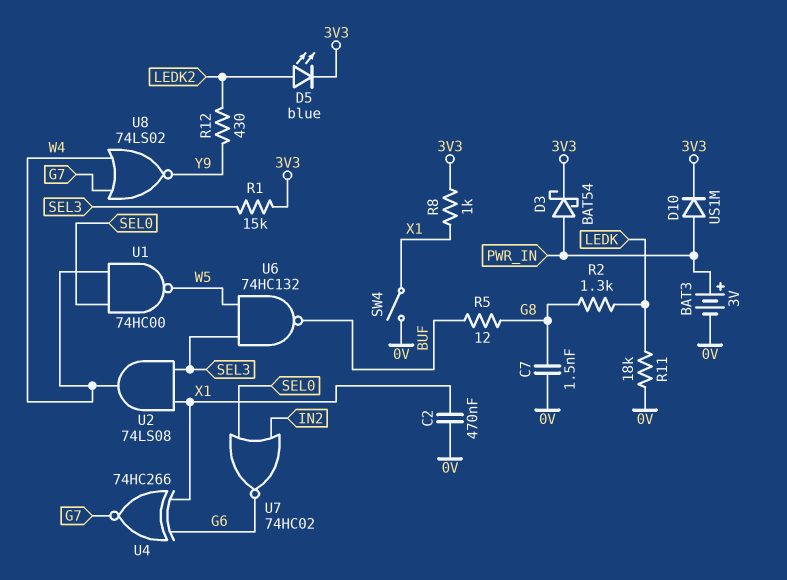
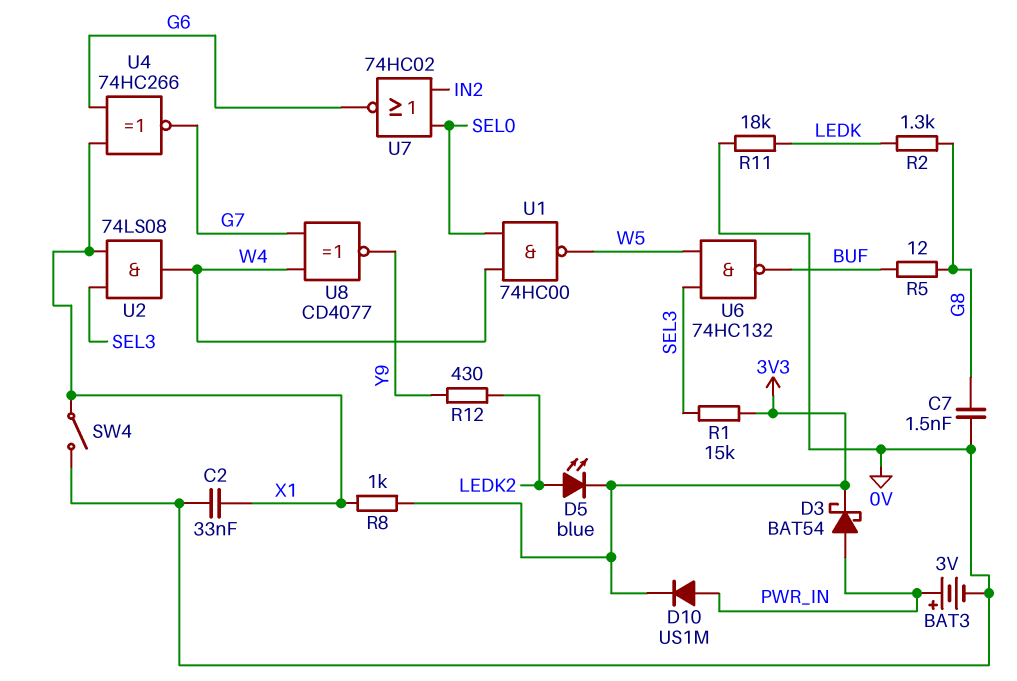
C2: 470nF (0V, X1) -> 33nF (0V, X1)
U8: NOR 74LS02 (in G7, in W4, out Y9) -> XNOR CD4077 (in G7, in W4, out Y9)

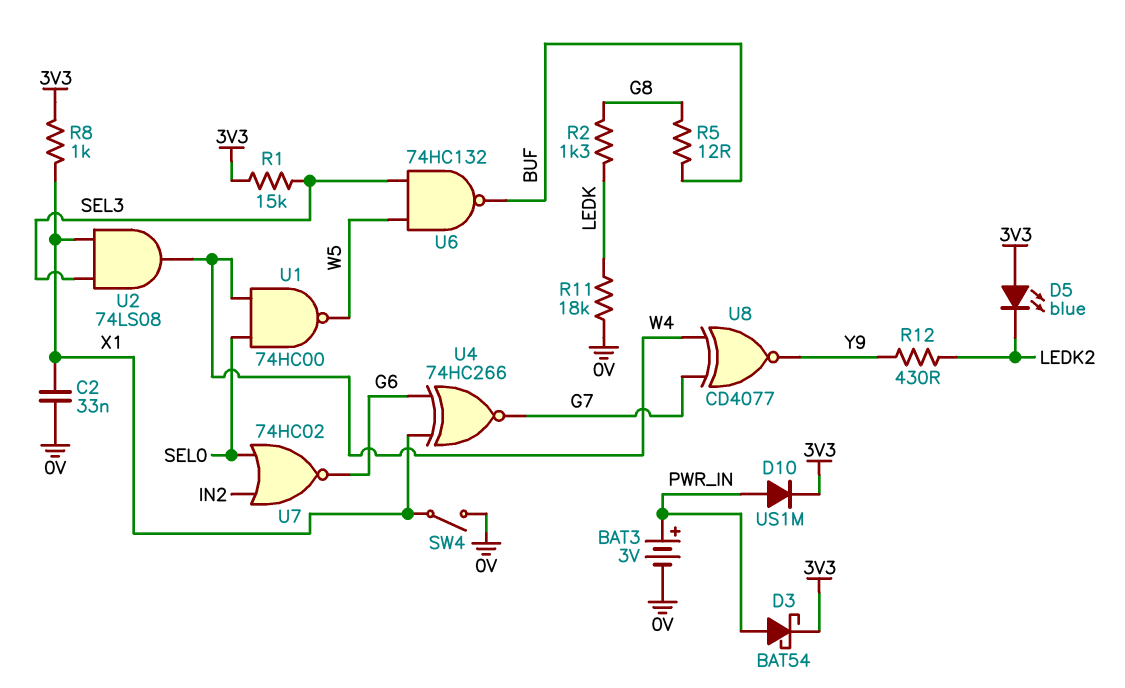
C7: 1.5nF (0V, G8) -> none
D5: LED blue (A LEDK2, K 3V3) -> LED blue (A 3V3, K LEDK2)

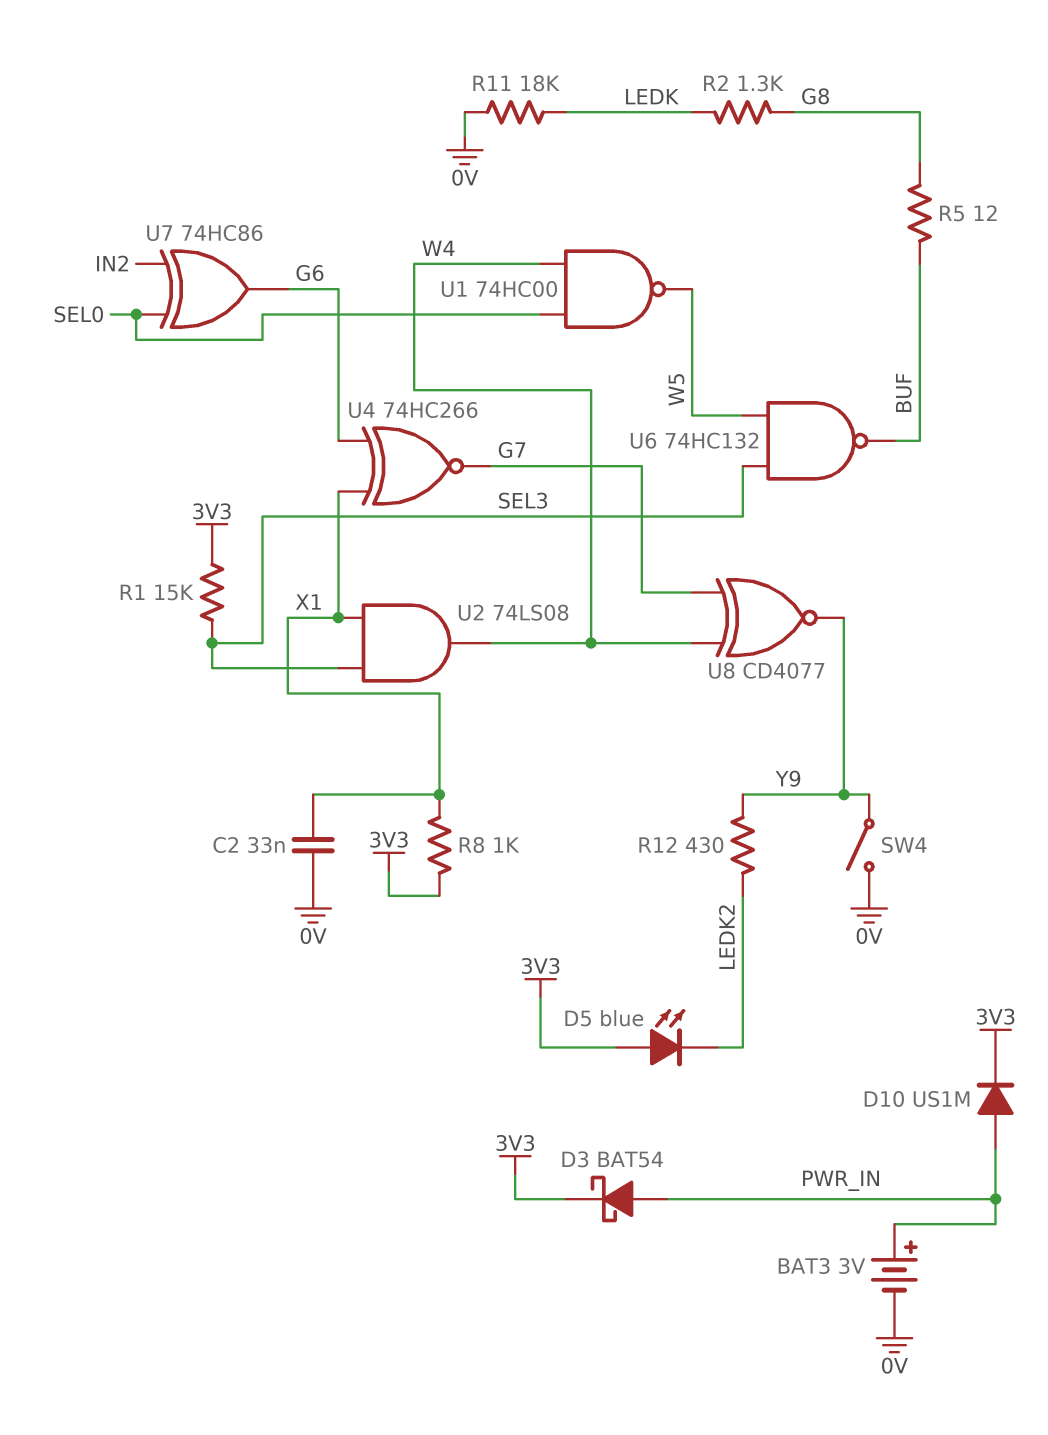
SW4: switch (0V, X1) -> switch (0V, Y9)
U7: NOR 74HC02 (in IN2, in SEL0, out G6) -> XOR 74HC86 (in IN2, in SEL0, out G6)

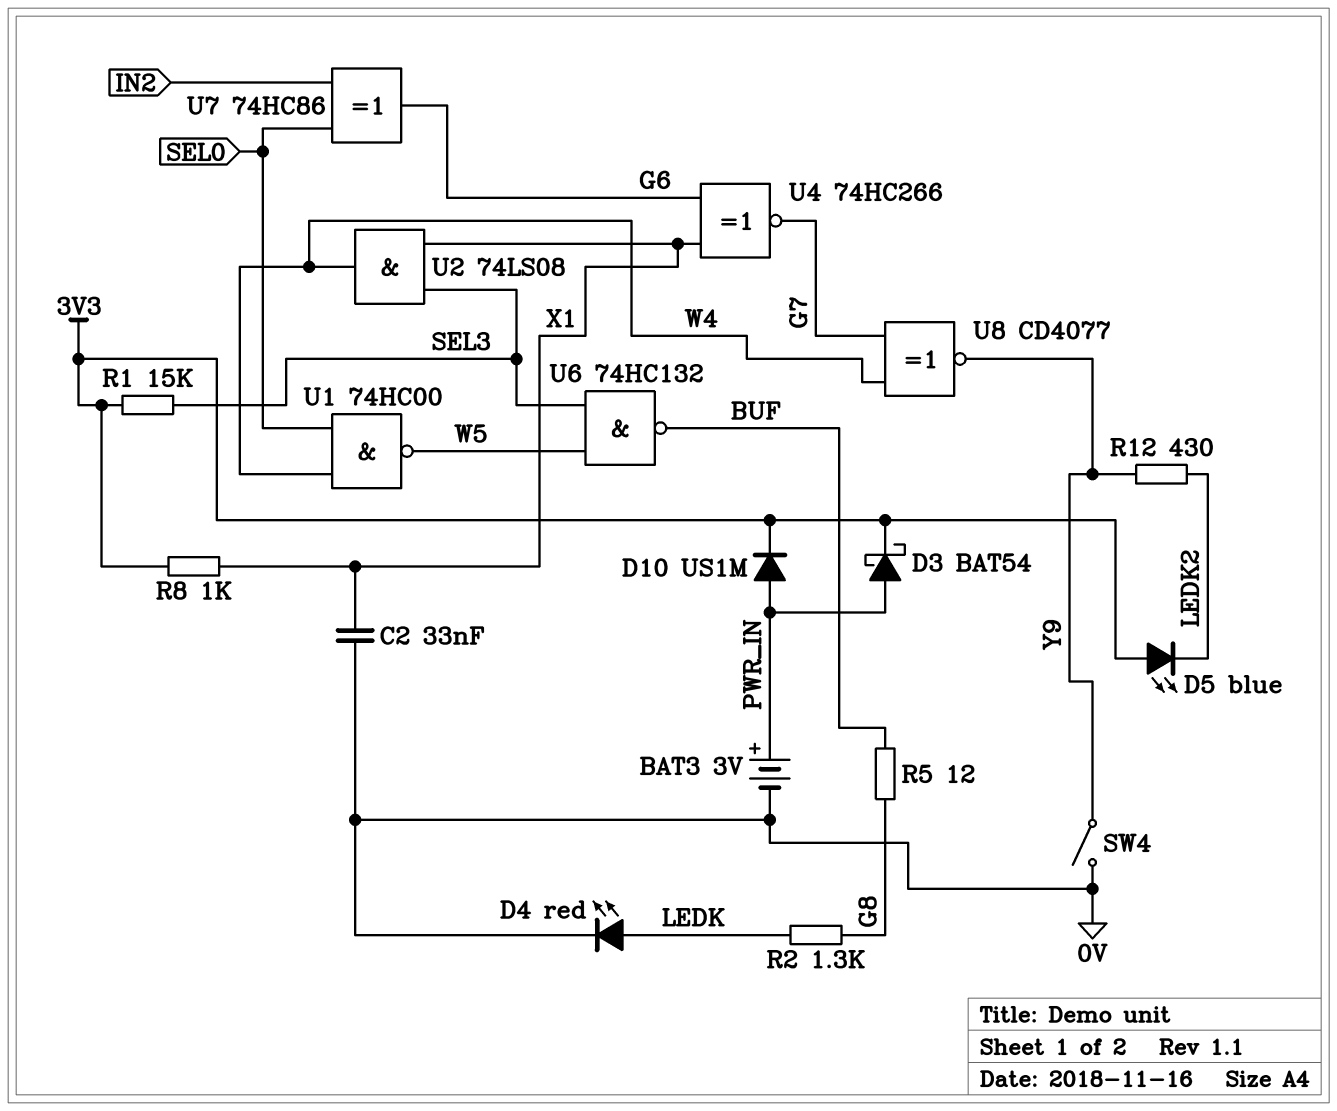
D4: none -> LED red (A LEDK, K 0V)
R11: 18k (0V, LEDK) -> none

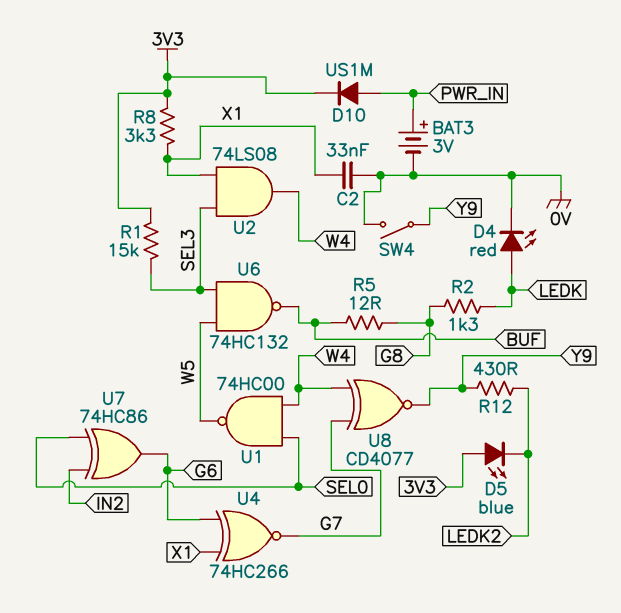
D3: schottky BAT54 (A PWR_IN, K 3V3) -> none
R8: 1k (3V3, X1) -> 3.3k (3V3, X1)

